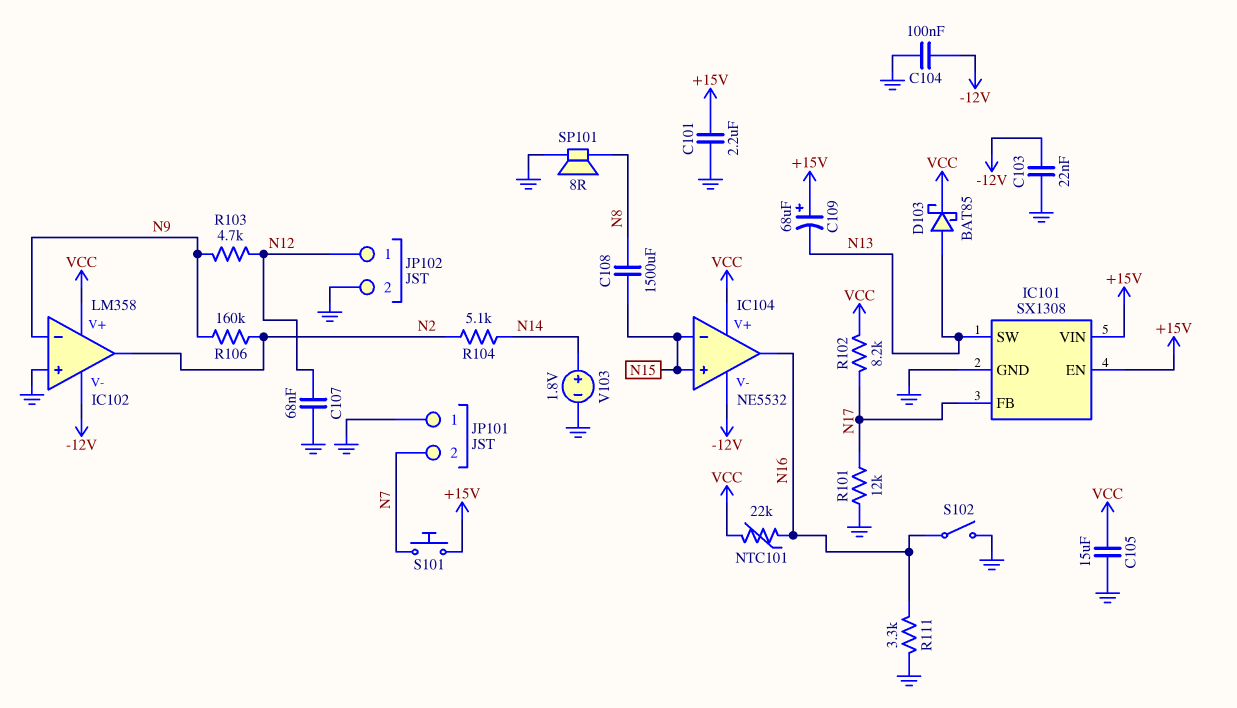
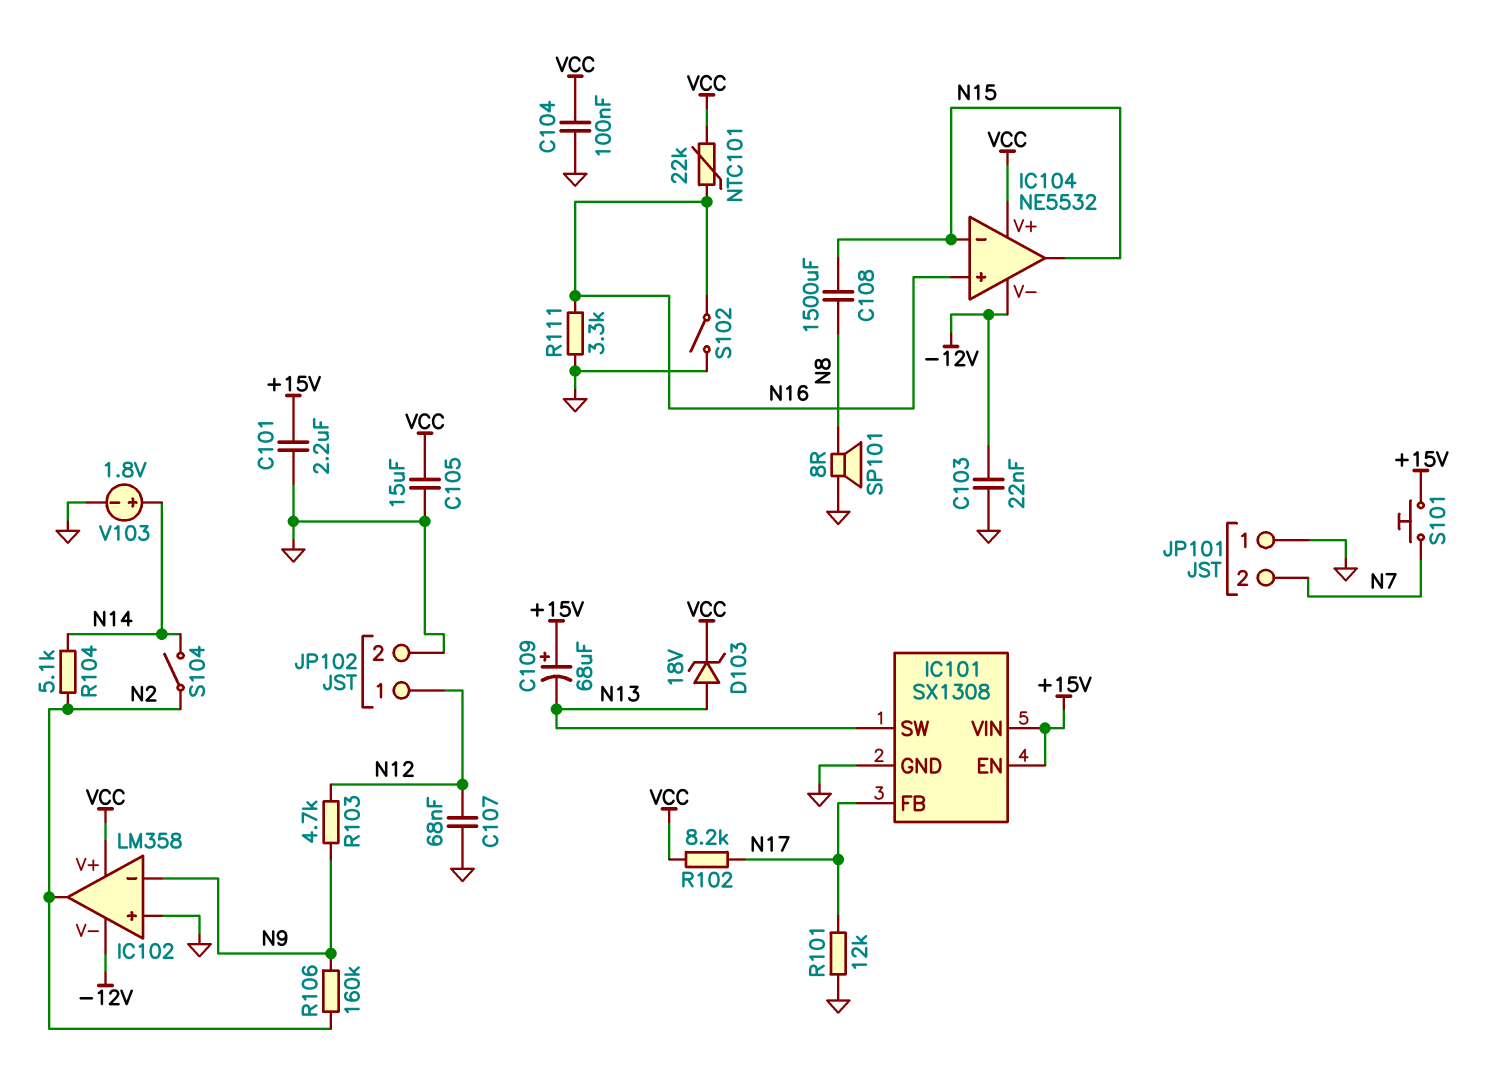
C104: 100nF (-12V, GND) -> 100nF (GND, VCC)
D103: schottky BAT85 (A N13, K VCC) -> zener 18V (A N13, K VCC)
IC104 pin in+: N15 -> N16
IC104 pin out: N16 -> N15
S104: none -> switch (N2, N14)

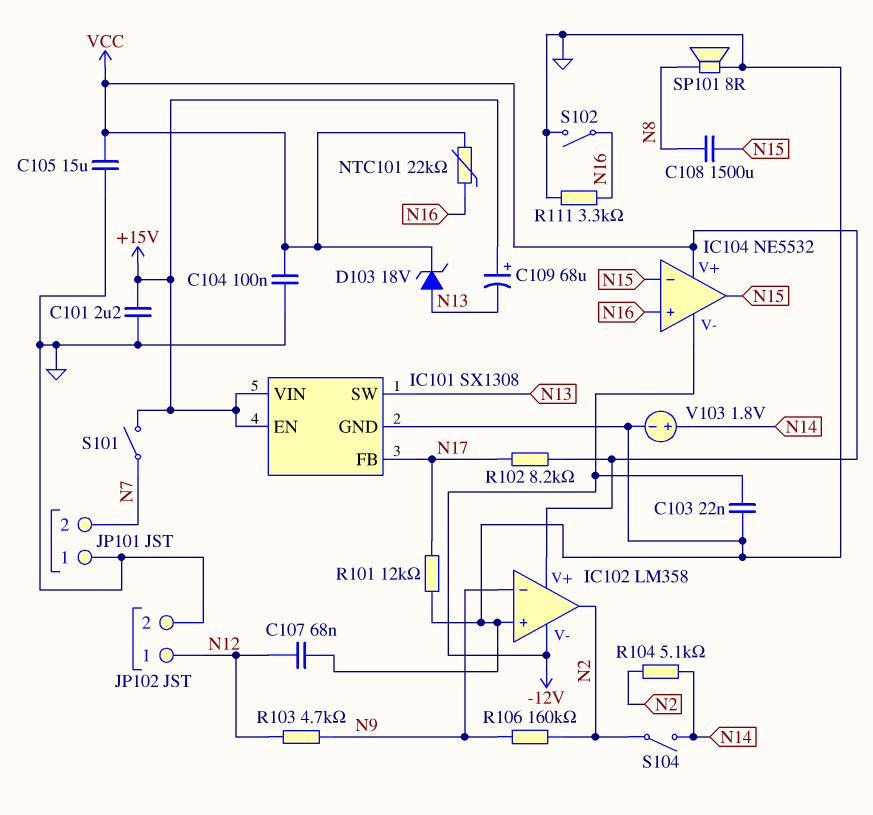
S101: button (+15V, N7) -> switch (+15V, N7)

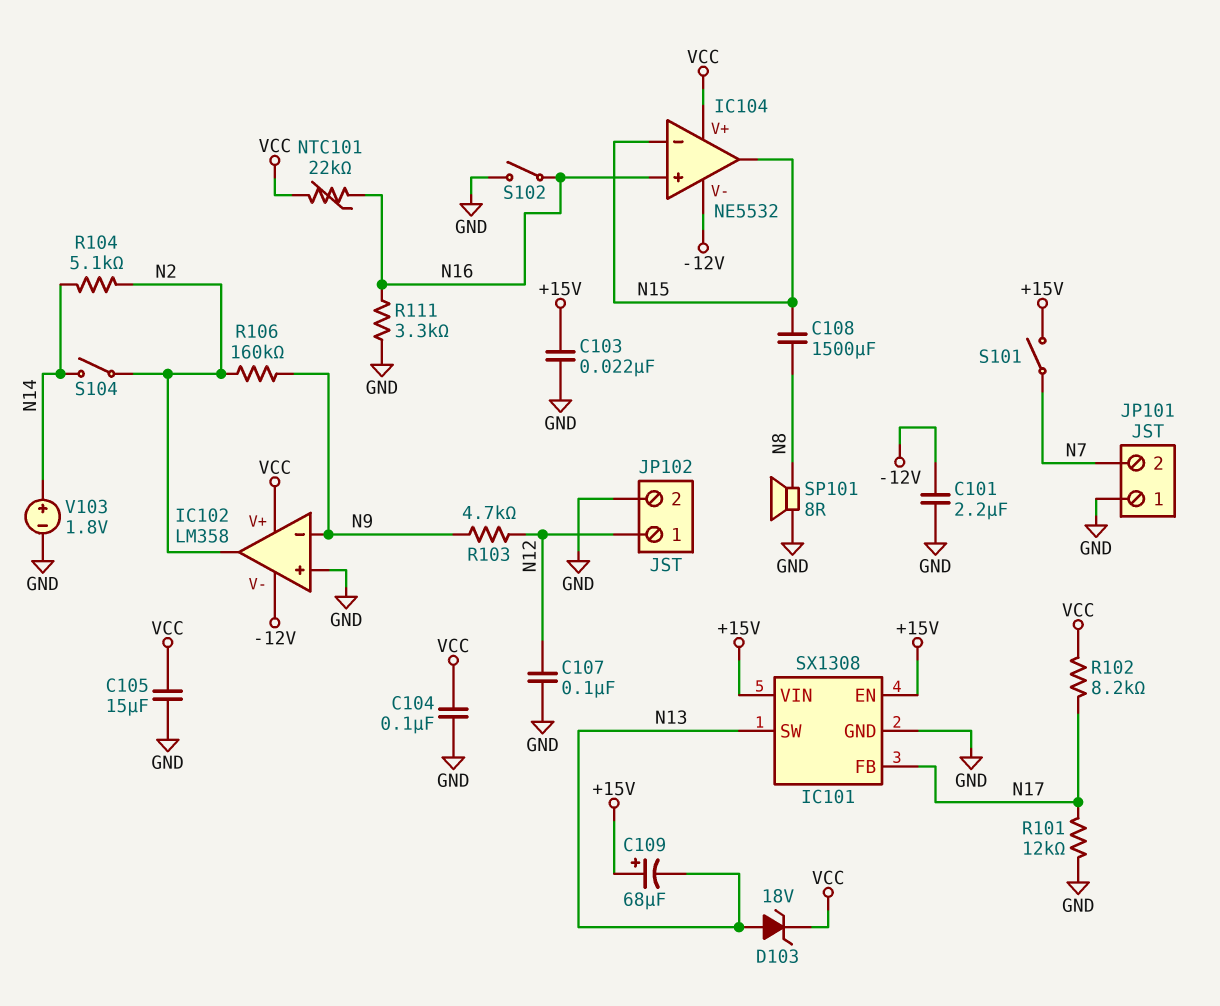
C101: 2.2uF (+15V, GND) -> 2.2uF (-12V, GND)
C103: 22nF (-12V, GND) -> 22nF (+15V, GND)
C107: 68nF (GND, N12) -> 100nF (GND, N12)

